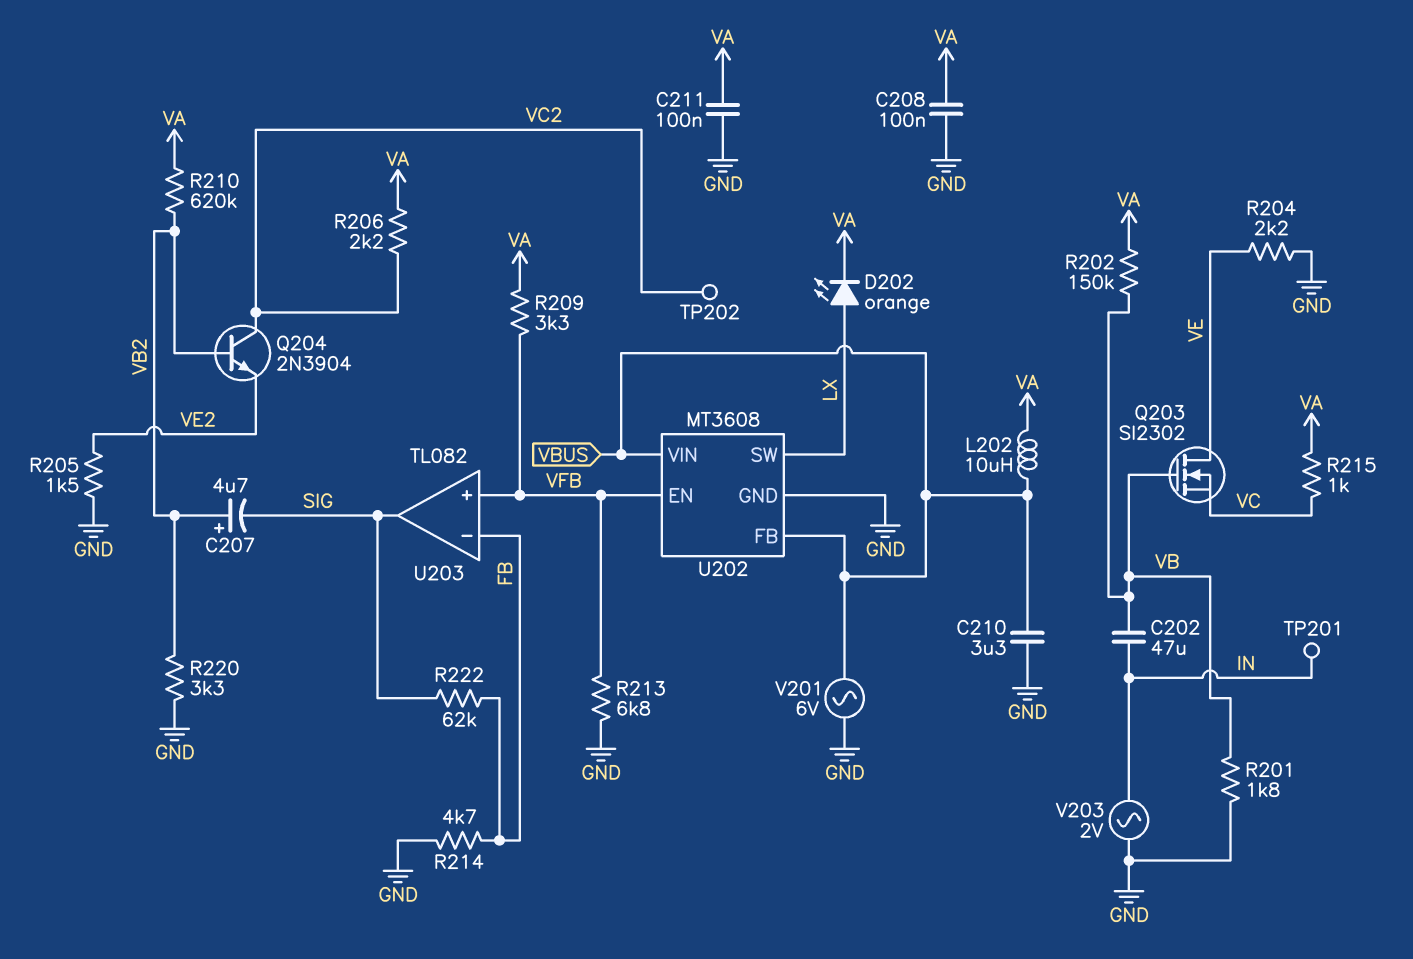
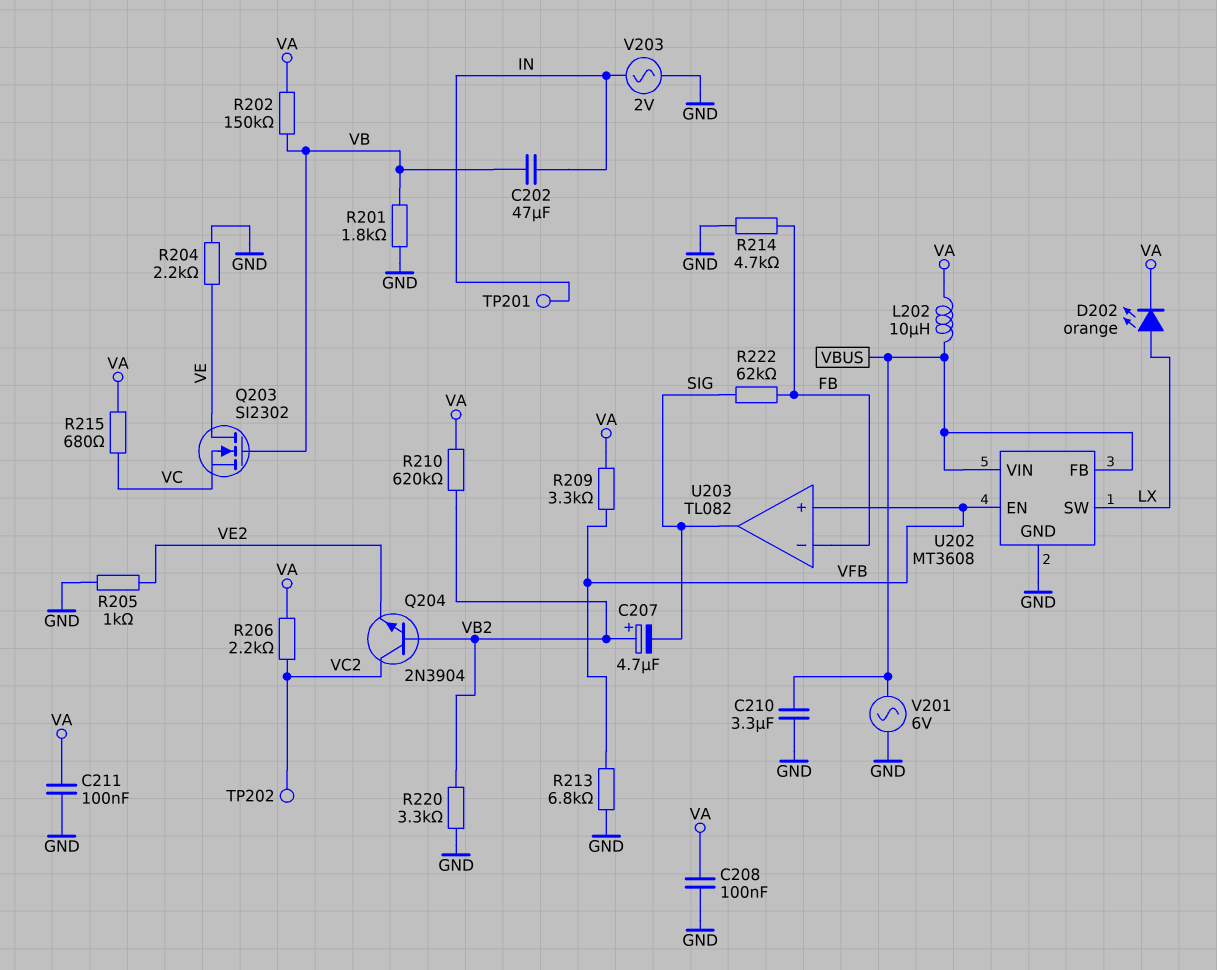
R205: 1.5k (GND, VE2) -> 1k (GND, VE2)
R215: 1k (VA, VC) -> 680 (VA, VC)

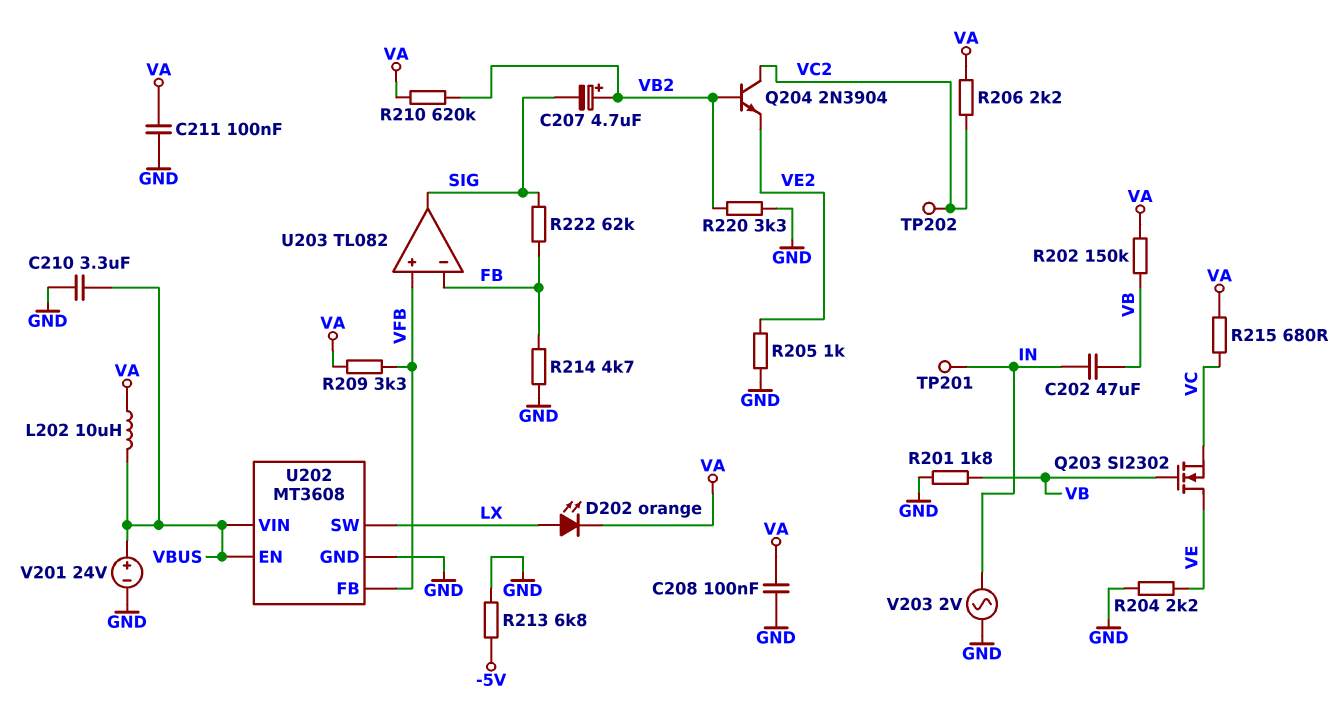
R213: 6.8k (GND, VFB) -> 6.8k (-5V, GND)
U202 pin EN: VFB -> VBUS
U202 pin FB: VBUS -> VFB
V201: AC 6V (GND, VBUS) -> 24V (plus VBUS, minus GND)

